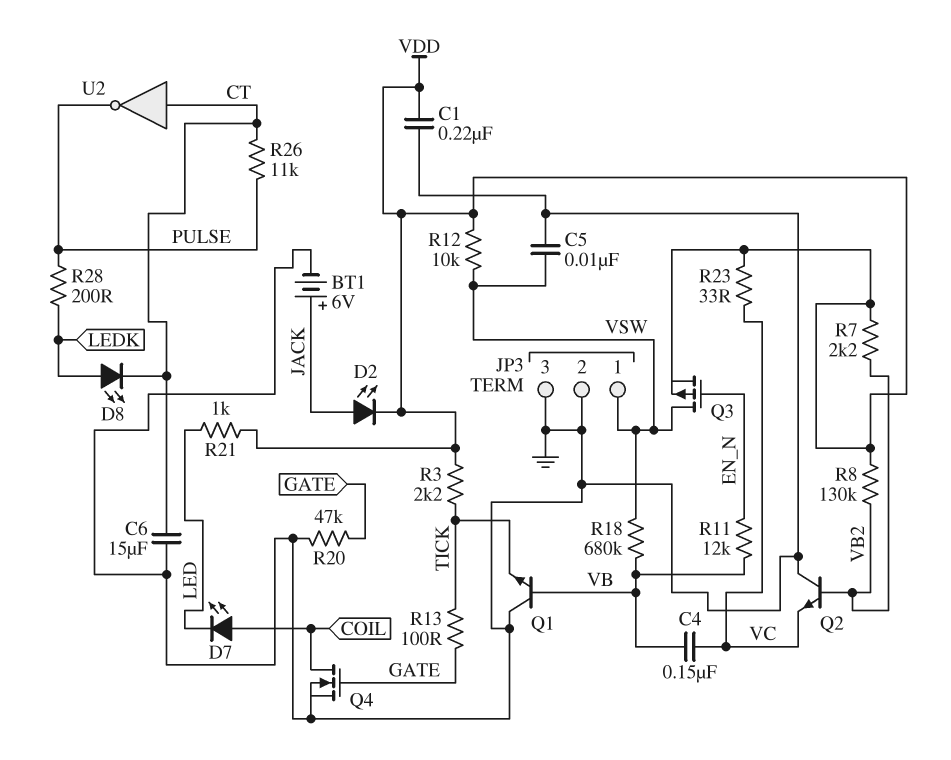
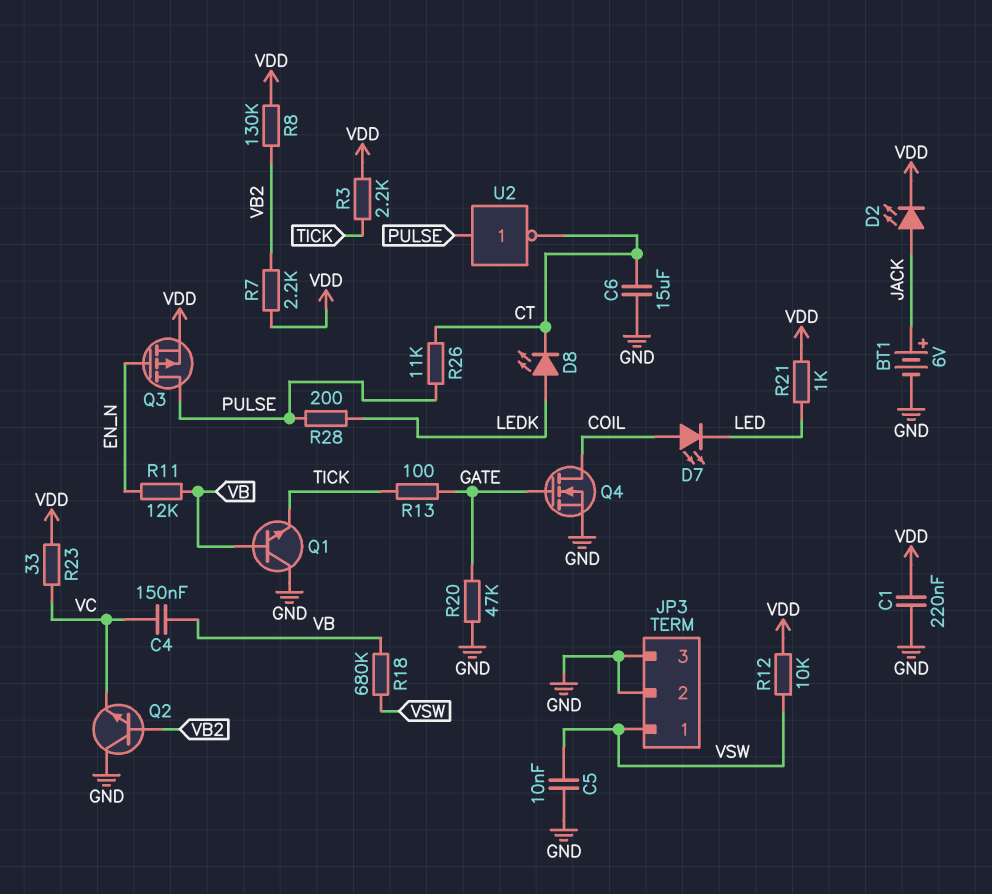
Q3: PMOS (G EN_N, D VSW, S VDD) -> PMOS (G EN_N, D PULSE, S VDD)
U2: NOT (in CT, out PULSE) -> NOT (in PULSE, out CT)

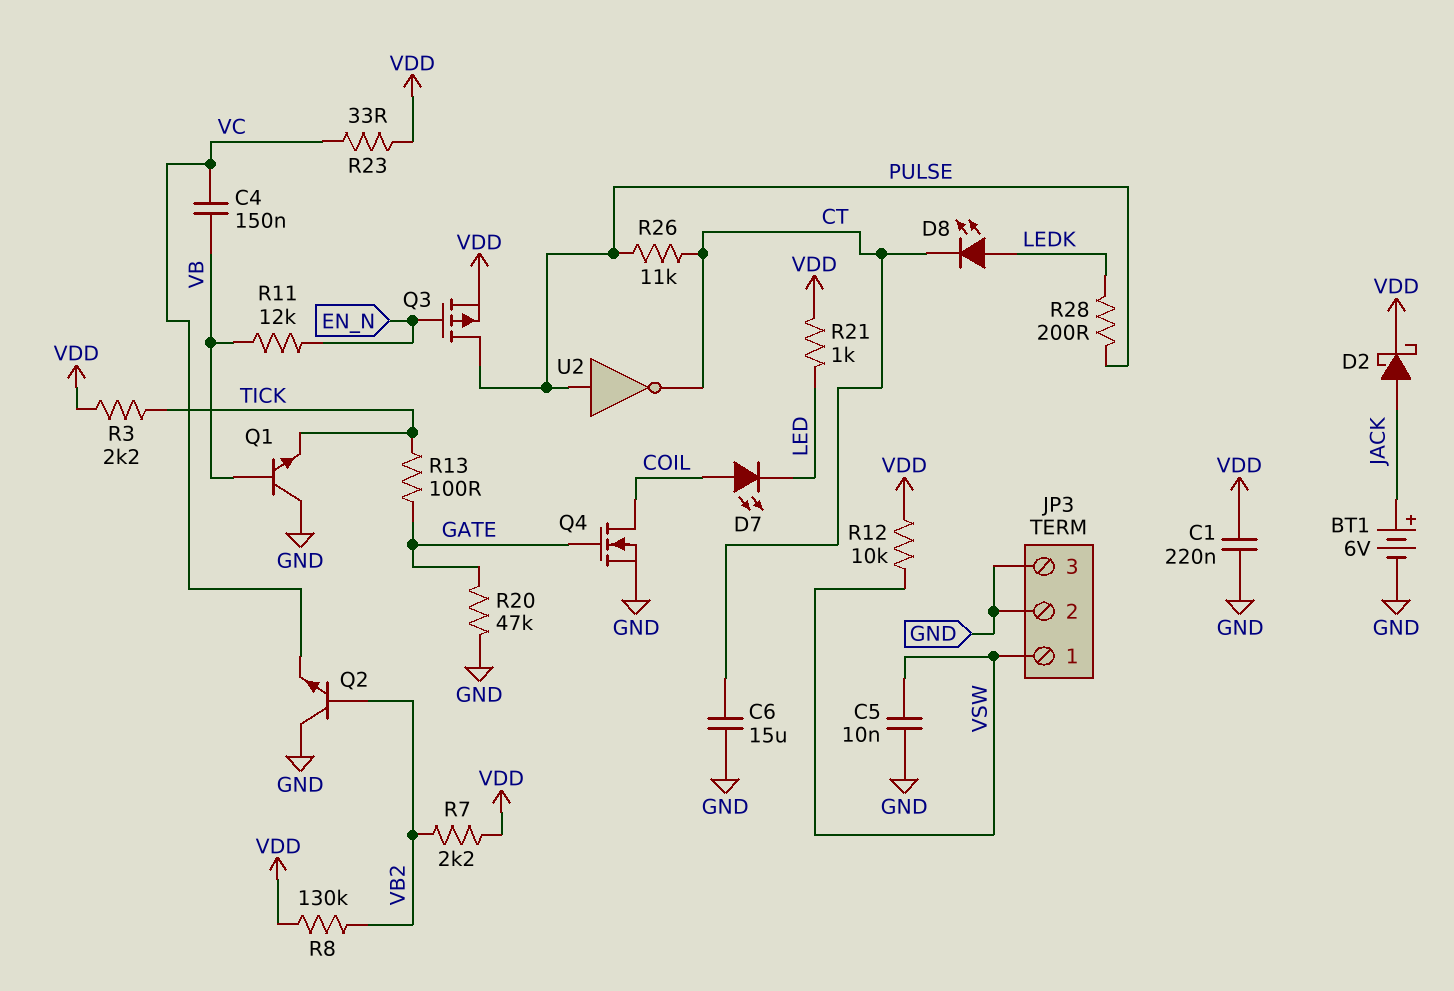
D2: LED (A JACK, K VDD) -> schottky (A JACK, K VDD)
R18: 680k (VB, VSW) -> none

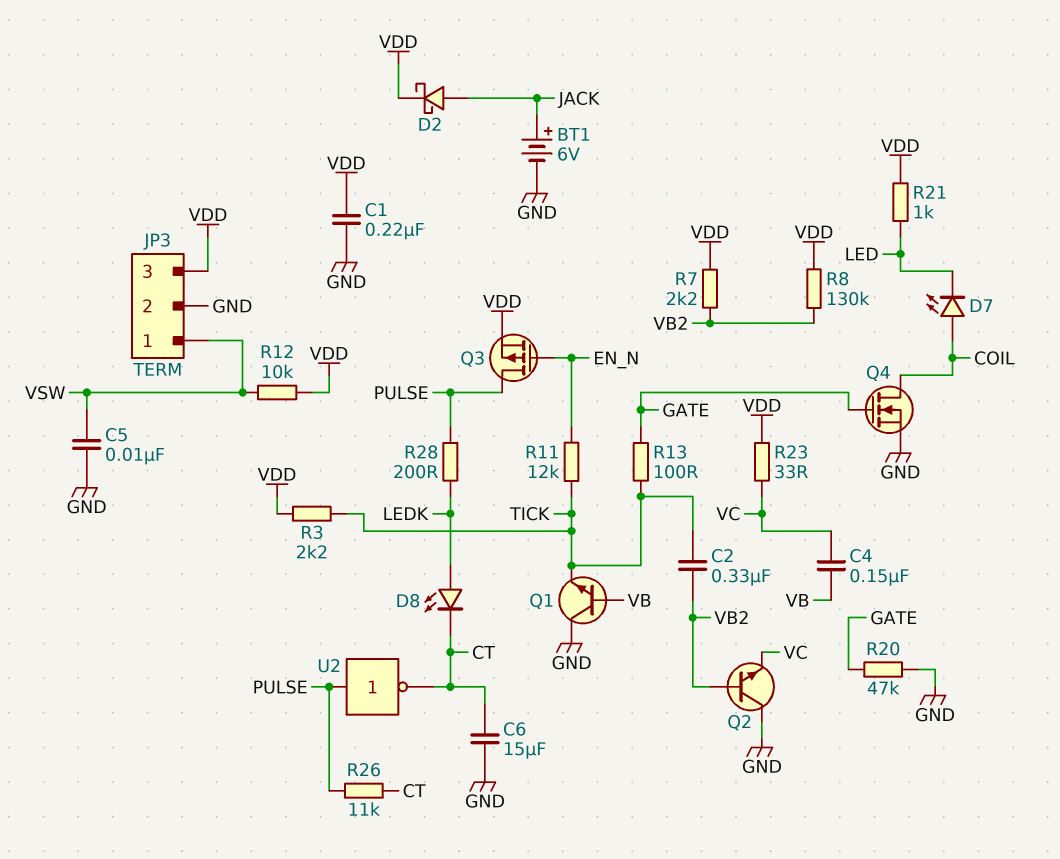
C2: none -> 330nF (TICK, VB2)
JP3 pin 3: GND -> VDD
R11: 12k (EN_N, VB) -> 12k (EN_N, TICK)

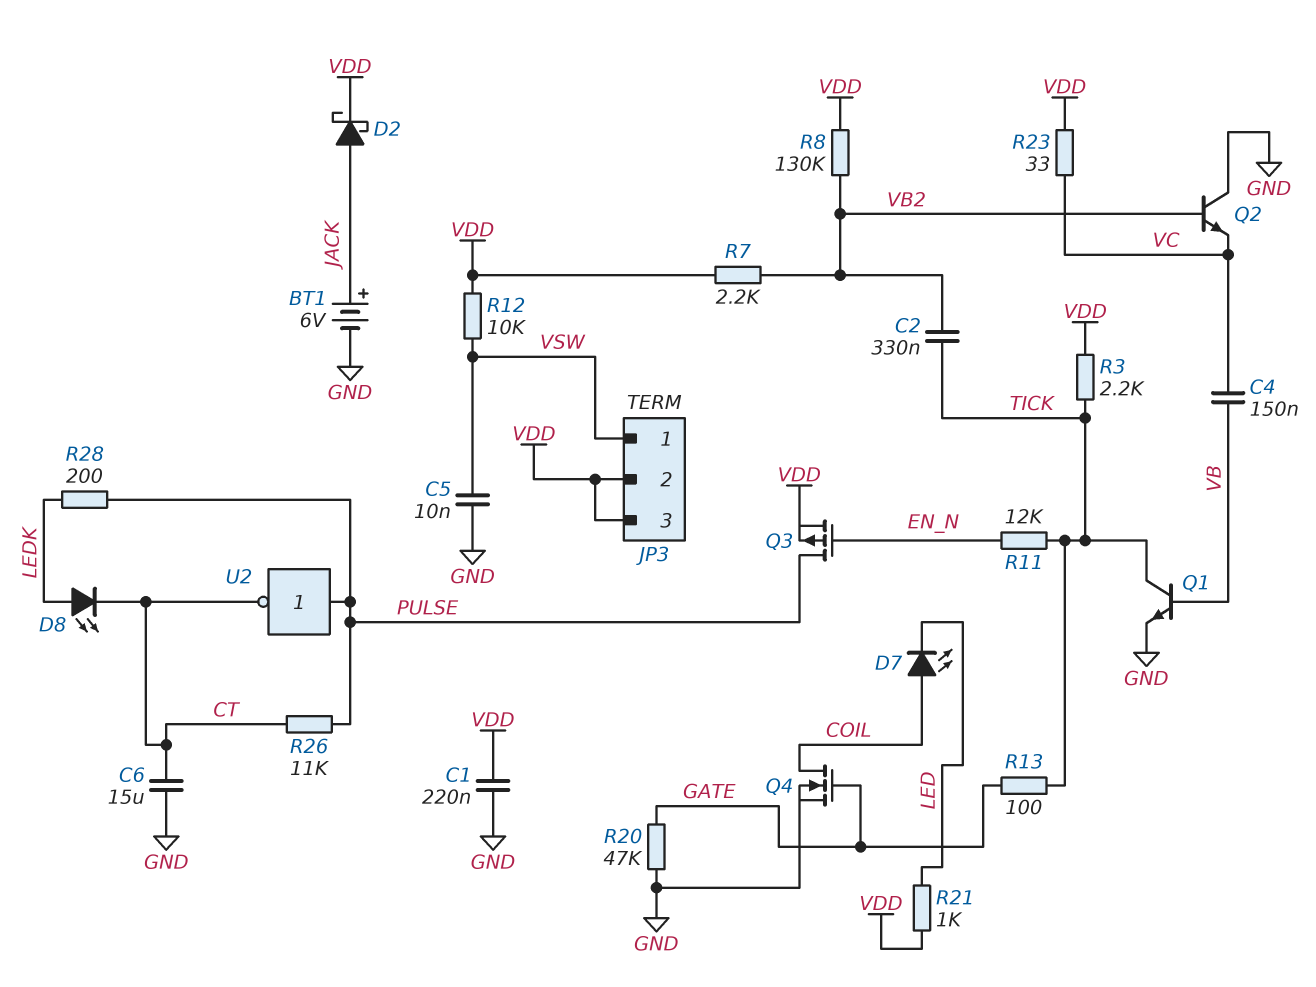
JP3 pin 2: GND -> VDD
Q1: NPN (B VB, C GND, E TICK) -> NPN (B VB, C TICK, E GND)

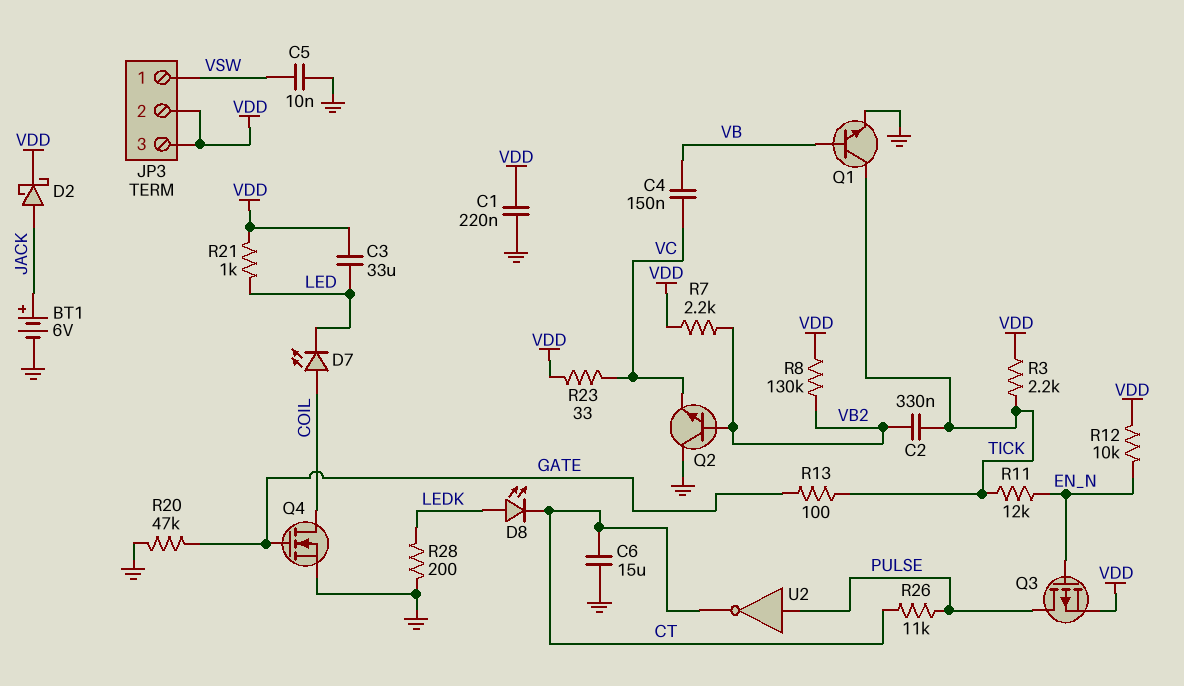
C3: none -> 33uF (LED, VDD)
R12: 10k (VDD, VSW) -> 10k (EN_N, VDD)
R28: 200 (LEDK, PULSE) -> 200 (GND, LEDK)

